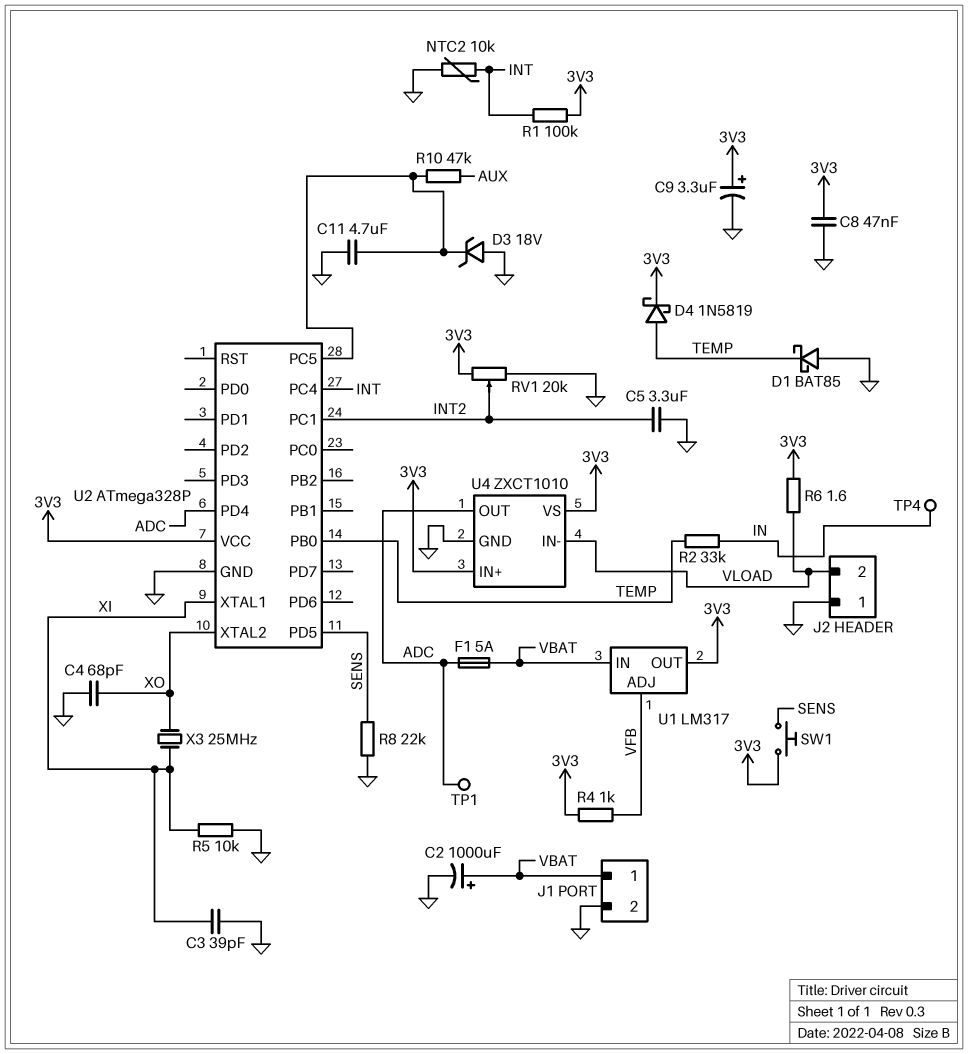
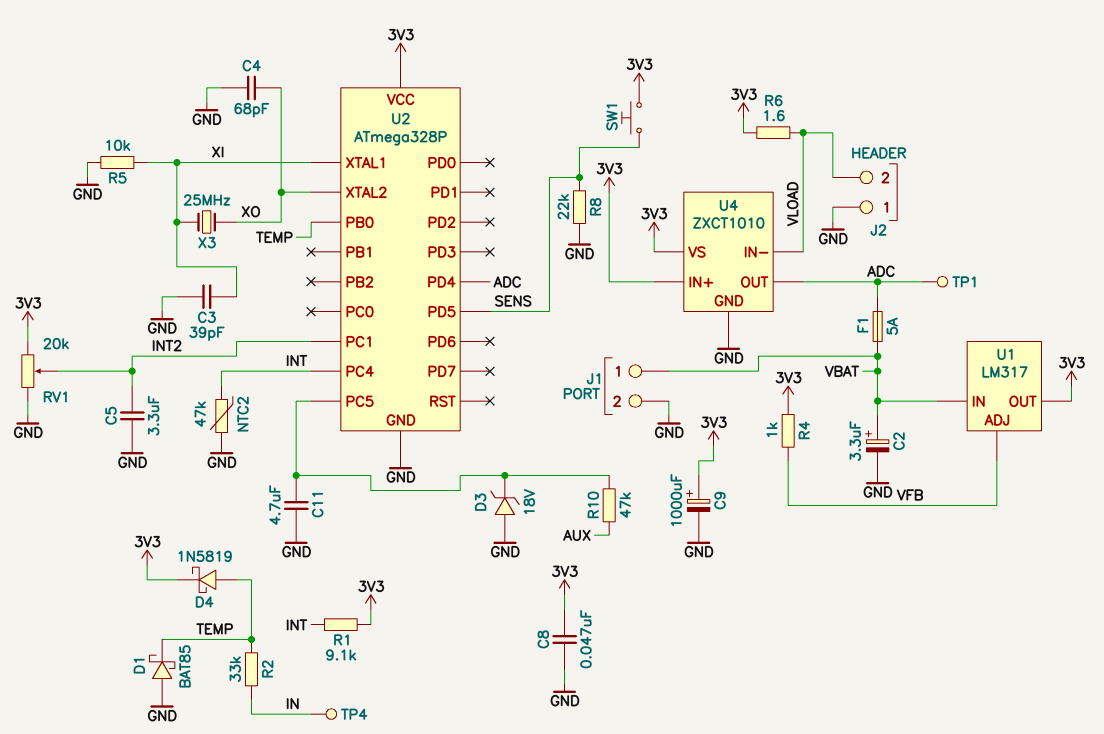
C2: 1000uF (plus VBAT, minus GND) -> 3.3uF (plus VBAT, minus GND)
C9: 3.3uF (plus 3V3, minus GND) -> 1000uF (plus 3V3, minus GND)
NTC2: 10k (GND, INT) -> 47k (GND, INT)
R1: 100k (3V3, INT) -> 9.1k (3V3, INT)

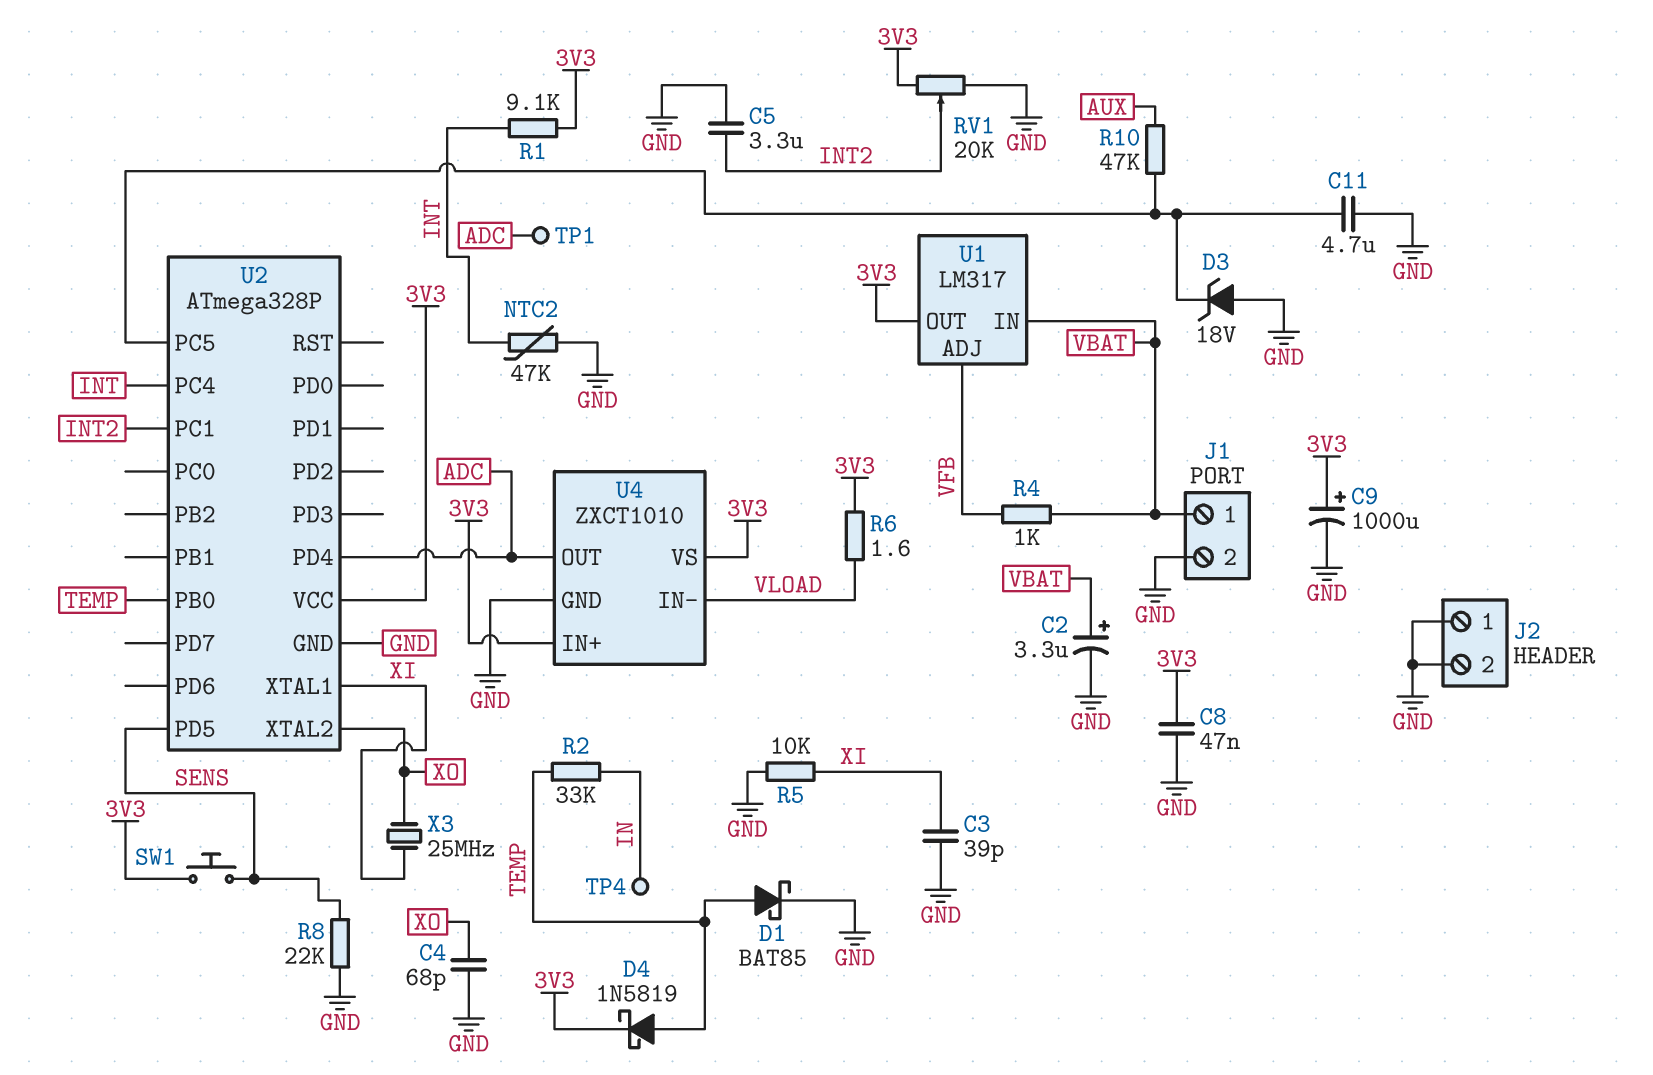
D1: schottky BAT85 (A GND, K TEMP) -> schottky BAT85 (A TEMP, K GND)
F1: 5A (ADC, VBAT) -> none
J2 pin 2: VLOAD -> GND
R4: 1k (3V3, VFB) -> 1k (VBAT, VFB)

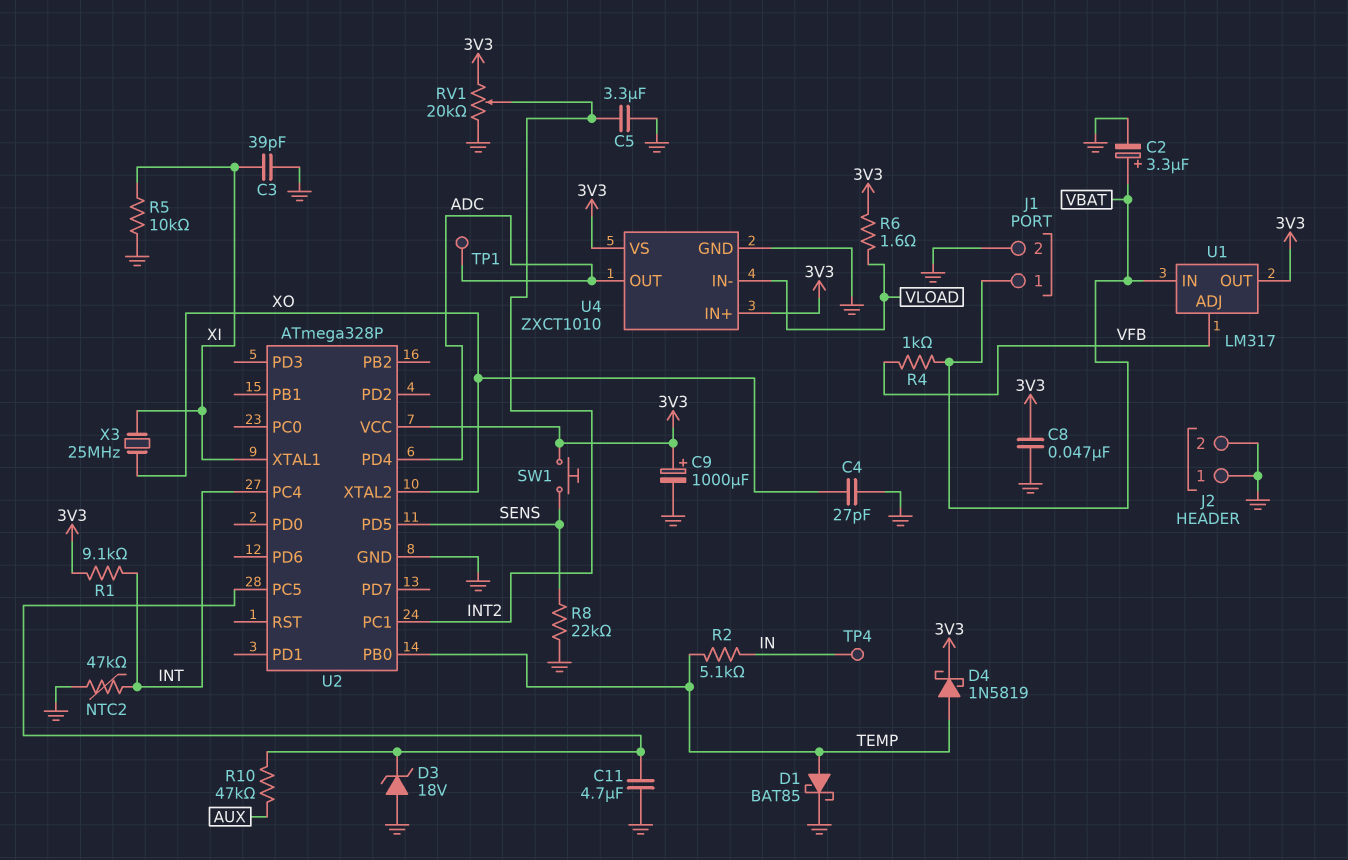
C4: 68pF (GND, XO) -> 27pF (GND, XO)
R2: 33k (IN, TEMP) -> 5.1k (IN, TEMP)

